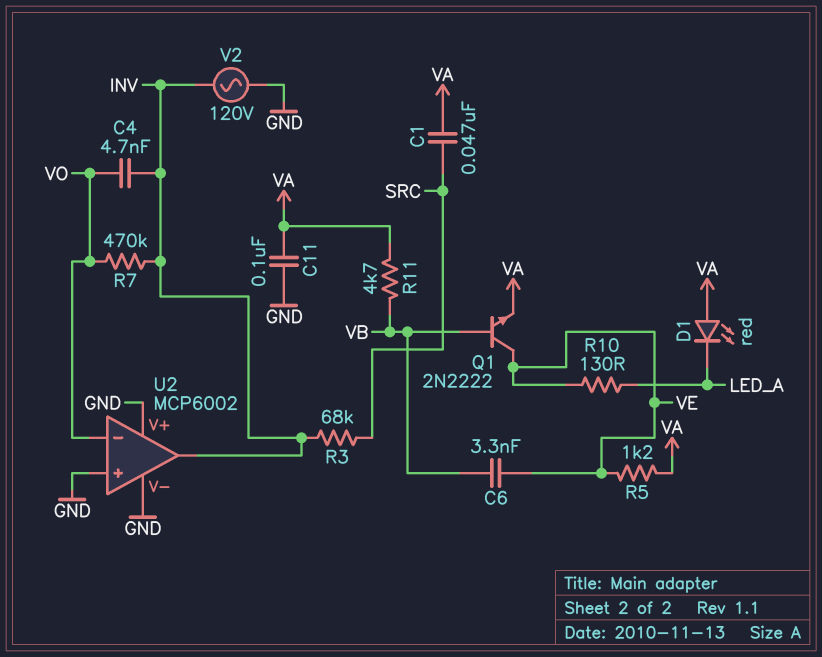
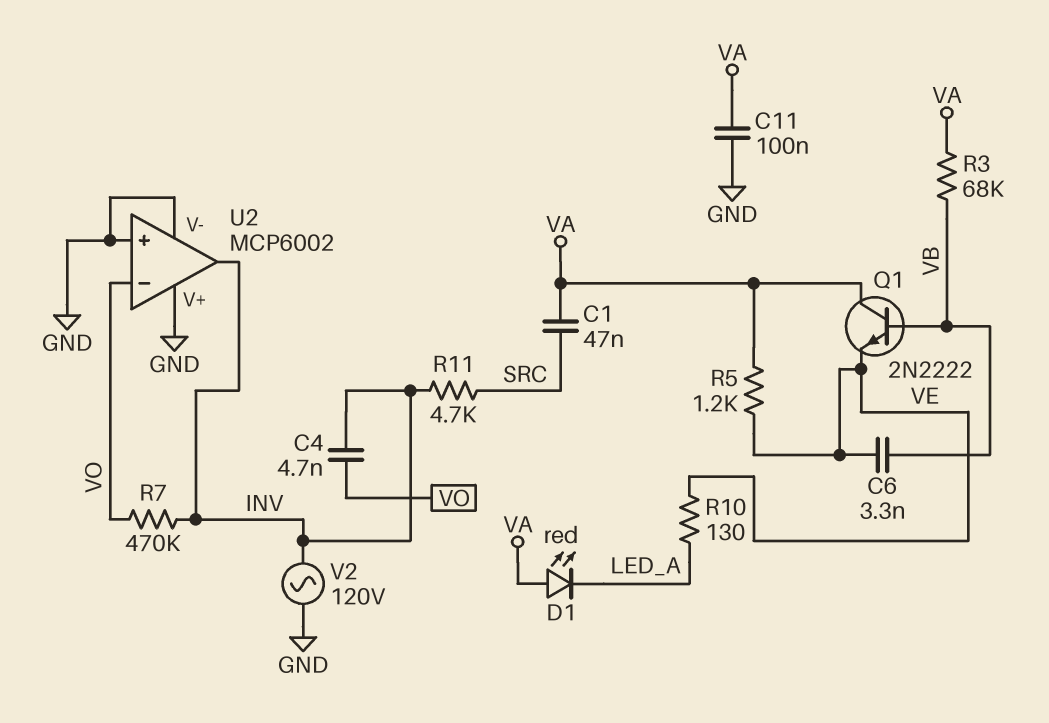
Q1: NPN 2N2222 (B VB, C VE, E VA) -> NPN 2N2222 (B VB, C VA, E VE)
R3: 68k (INV, SRC) -> 68k (VA, VB)
R11: 4.7k (VA, VB) -> 4.7k (INV, SRC)

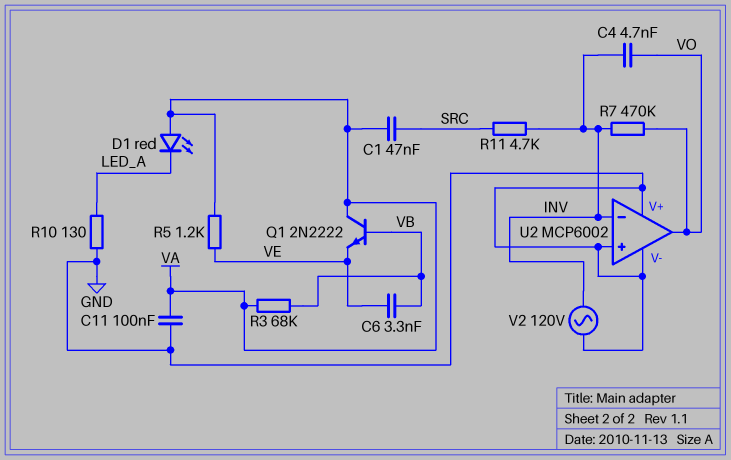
R10: 130 (LED_A, VE) -> 130 (GND, LED_A)
U2 pin in-: VO -> INV
U2 pin out: INV -> VO

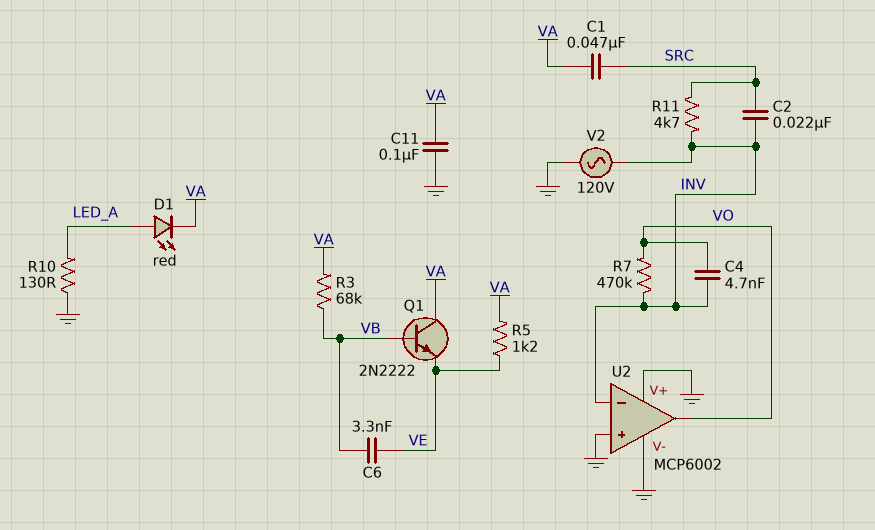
C2: none -> 22nF (INV, SRC)
D1: LED red (A VA, K LED_A) -> LED red (A LED_A, K VA)

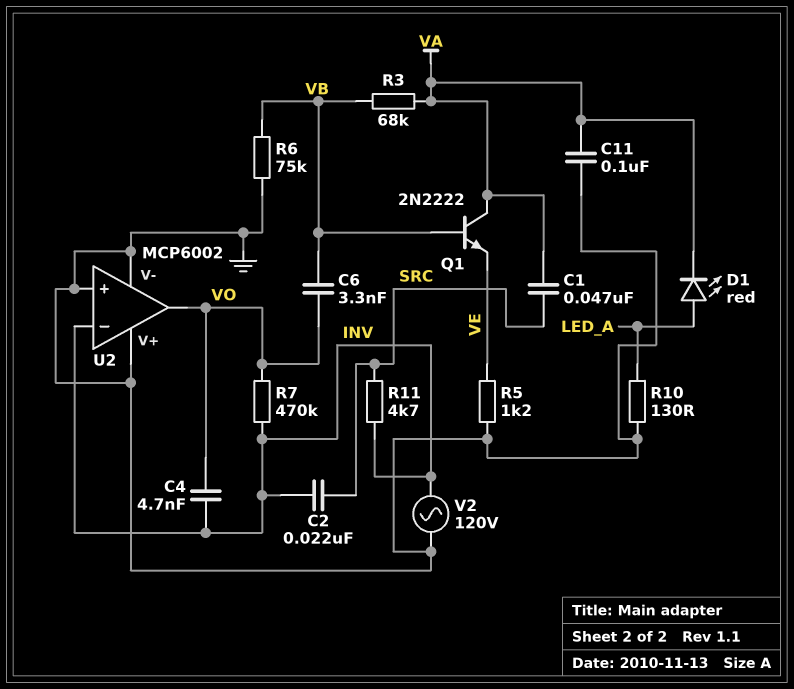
C6: 3.3nF (VB, VE) -> 3.3nF (VB, VO)
R5: 1.2k (VA, VE) -> 1.2k (GND, VE)
R6: none -> 75k (GND, VB)

